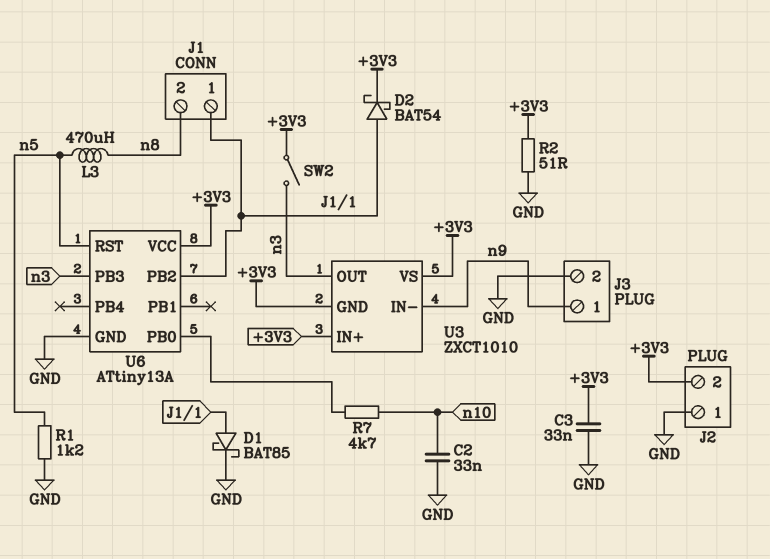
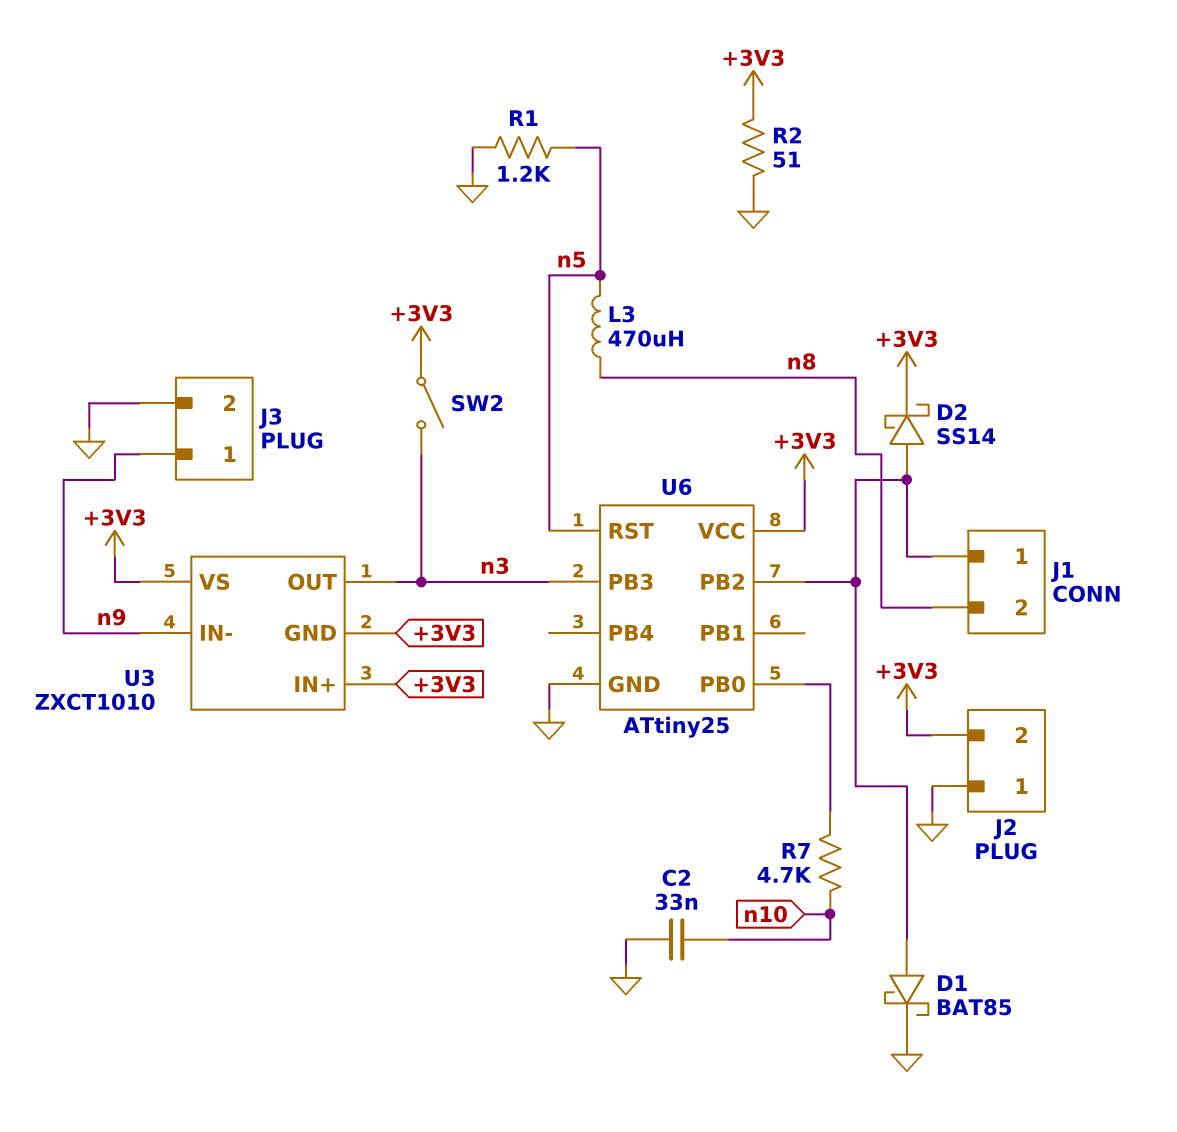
C3: 33nF (+3V3, GND) -> none
D2: schottky BAT54 (A J1/1, K +3V3) -> schottky SS14 (A J1/1, K +3V3)
U6: ATtiny13A -> ATtiny25

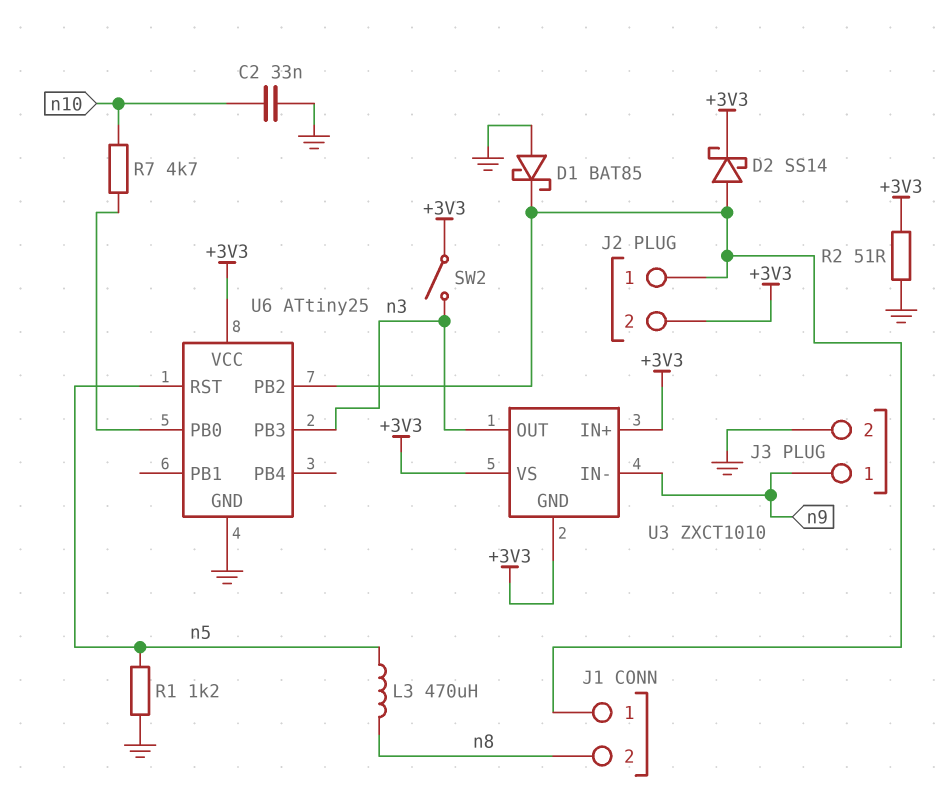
D1: schottky BAT85 (A J1/1, K GND) -> schottky BAT85 (A GND, K J1/1)
J2 pin 1: GND -> J1/1

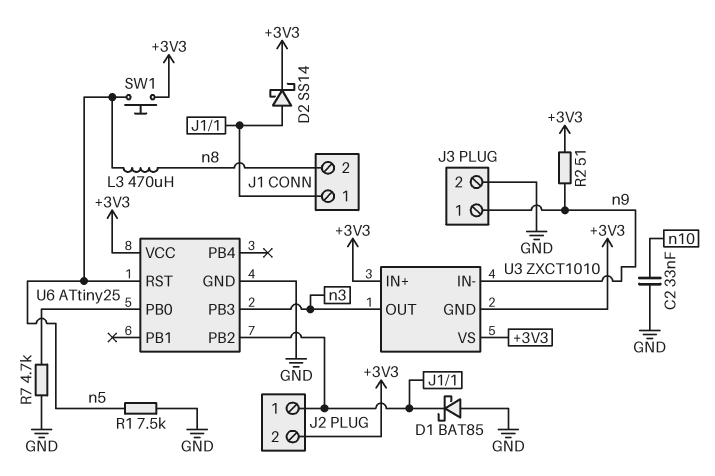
R1: 1.2k (GND, n5) -> 7.5k (GND, n5)
R2: 51 (+3V3, GND) -> 51 (+3V3, n9)
R7: 4.7k (U6/PB0, n10) -> 4.7k (GND, U6/PB0)
SW1: none -> button (+3V3, n5)
SW2: switch (+3V3, n3) -> none

